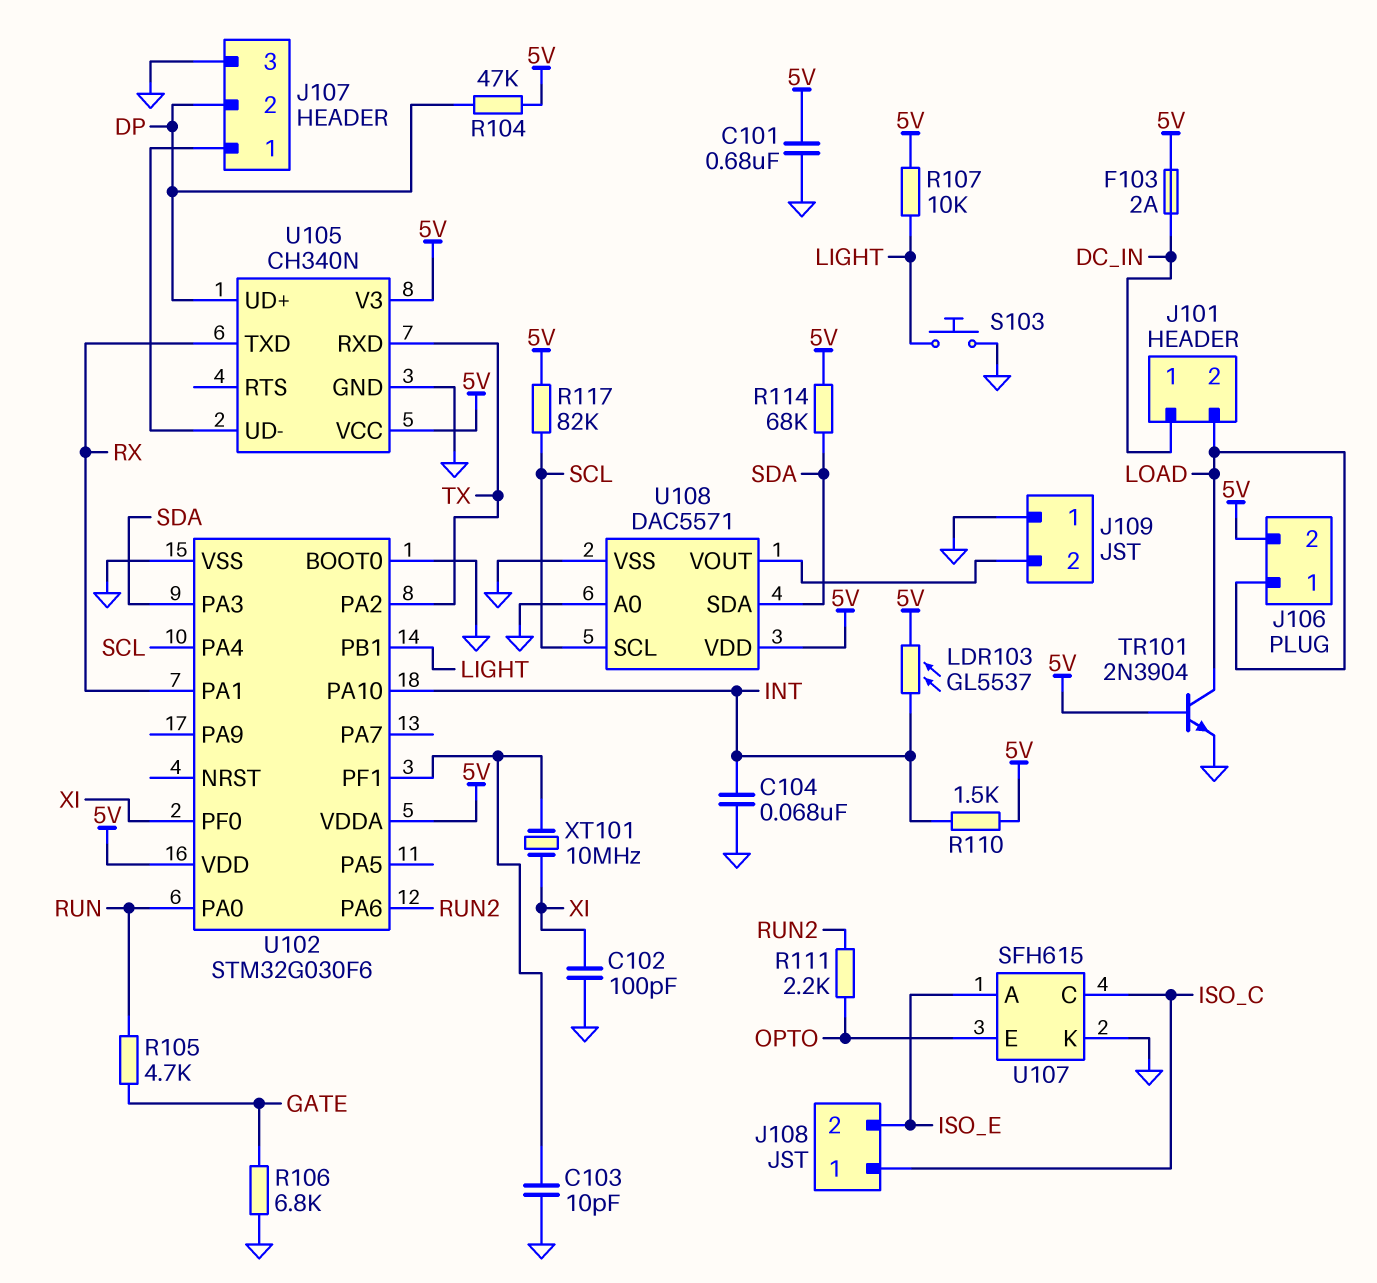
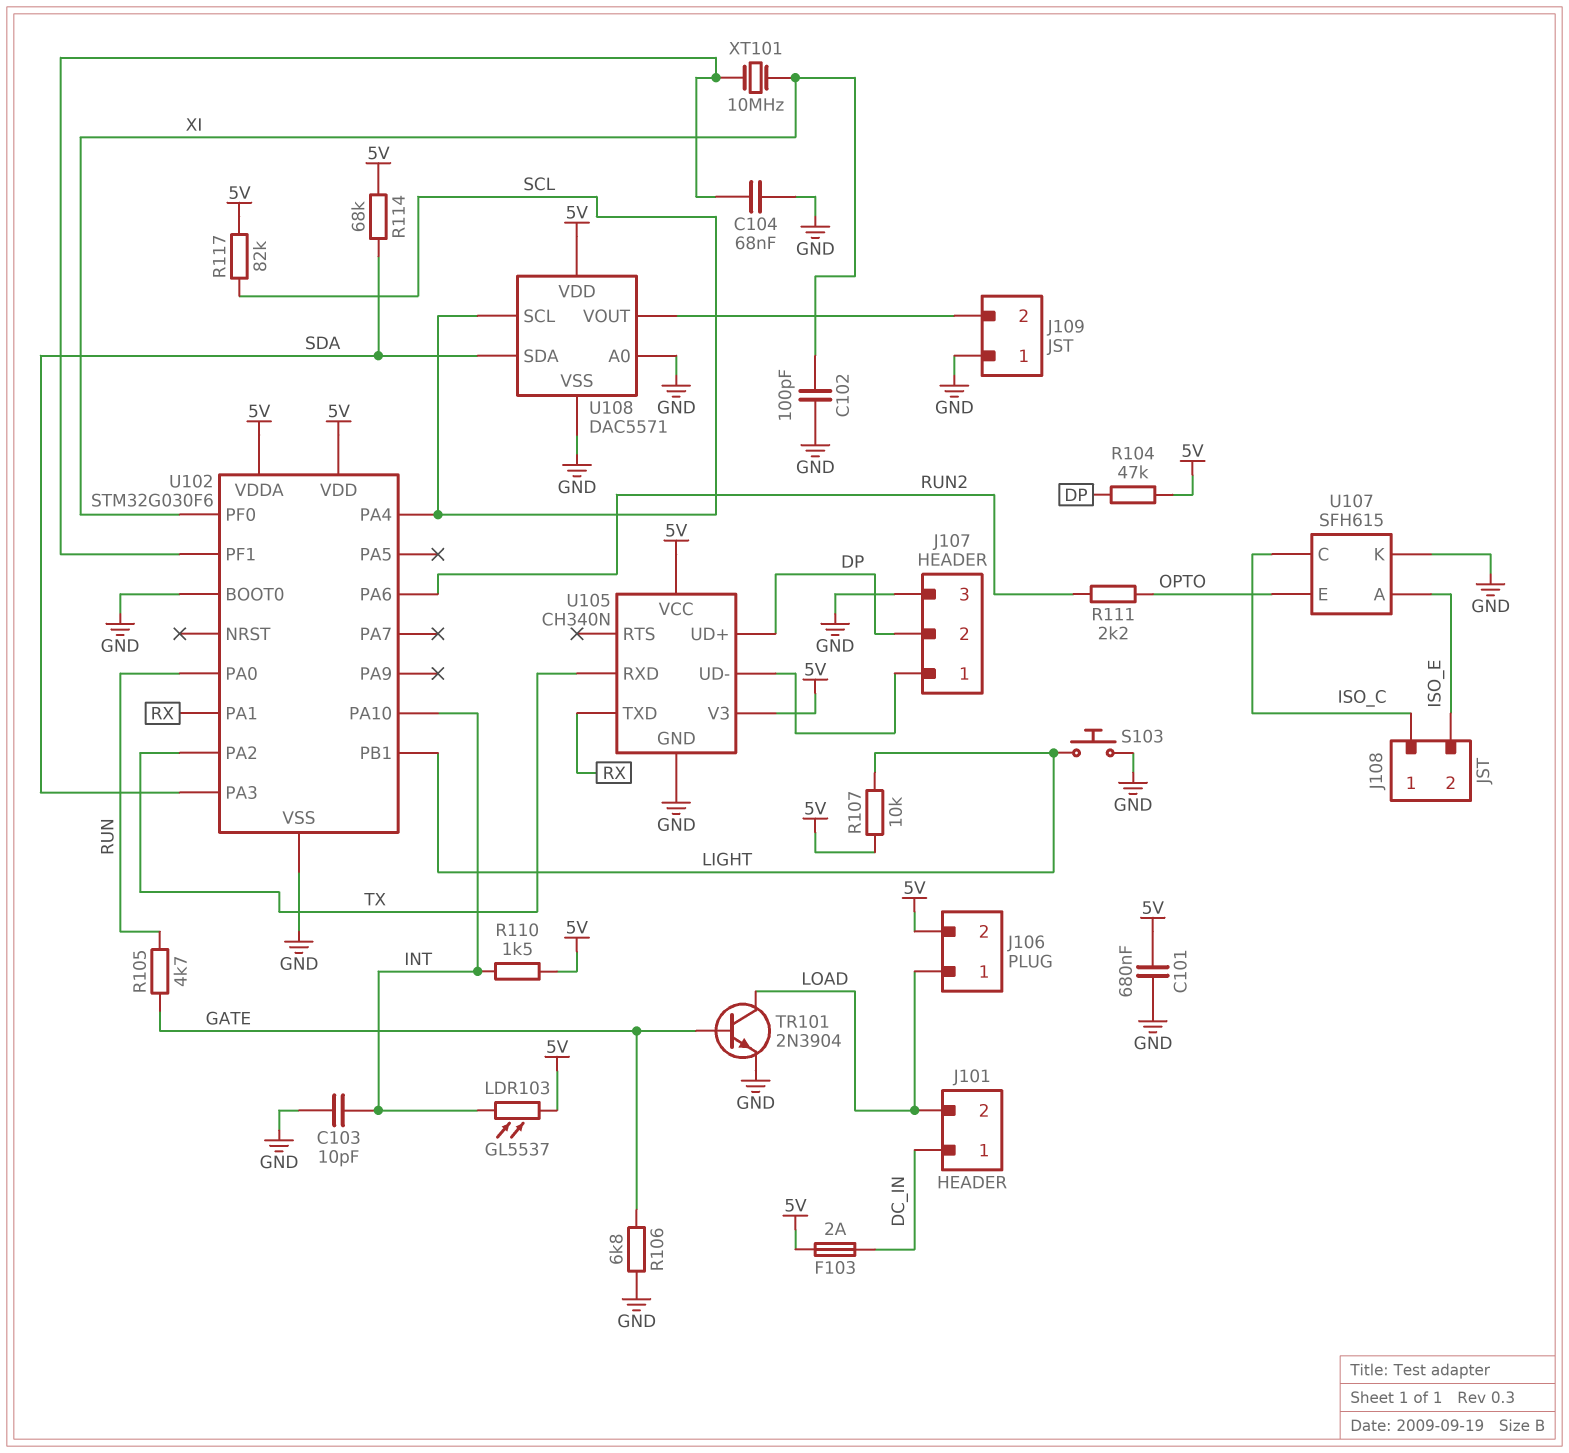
C103: 10pF (GND, U102/PF1) -> 10pF (GND, INT)
C104: 68nF (GND, INT) -> 68nF (GND, U102/PF1)
TR101: NPN 2N3904 (B 5V, C LOAD, E GND) -> NPN 2N3904 (B GATE, C LOAD, E GND)

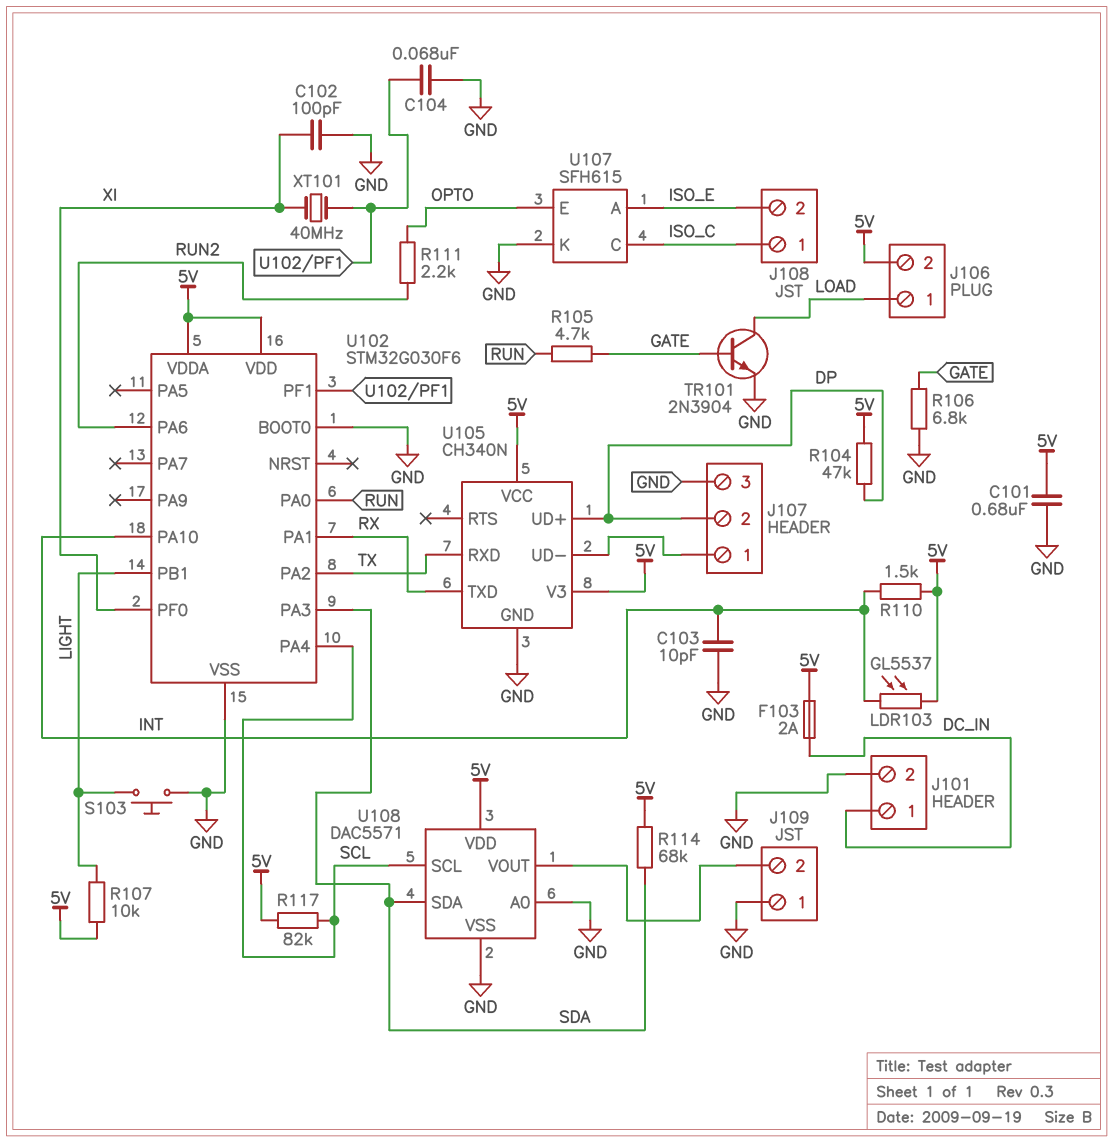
J101 pin 2: LOAD -> GND
XT101: 10MHz (U102/PF1, XI) -> 40MHz (U102/PF1, XI)

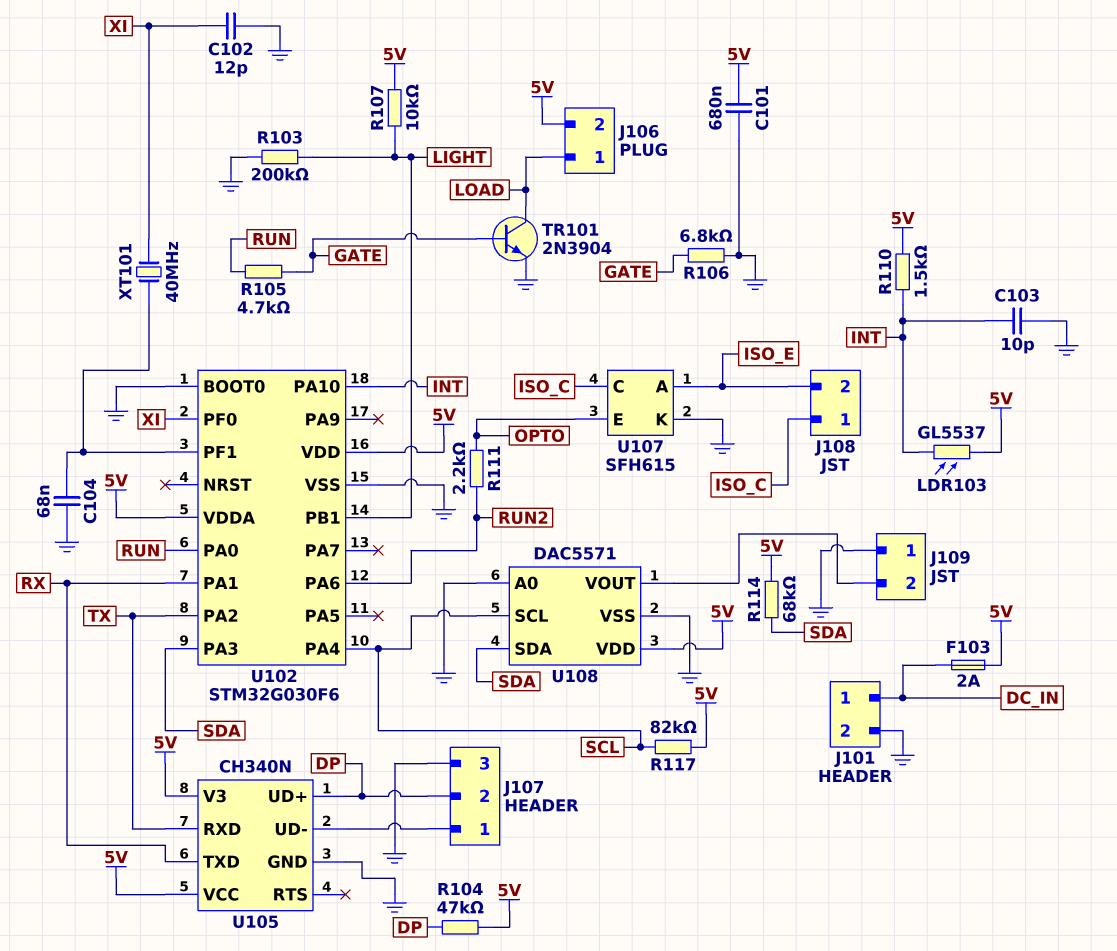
C102: 100pF (GND, XI) -> 12pF (GND, XI)
R103: none -> 200k (GND, LIGHT)
S103: button (GND, LIGHT) -> none

